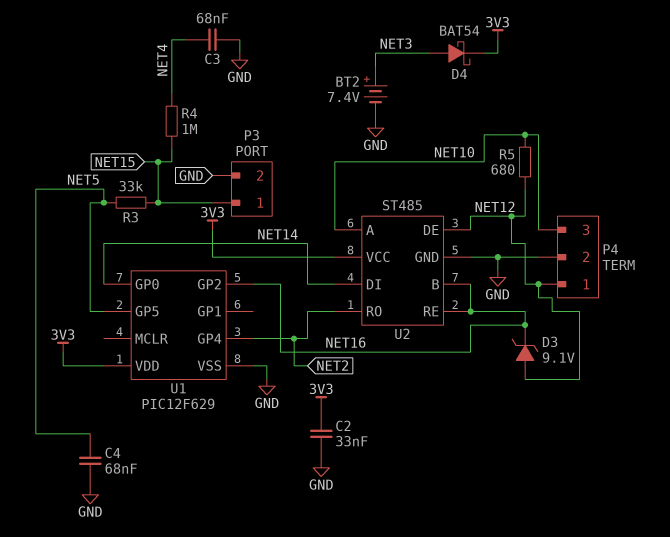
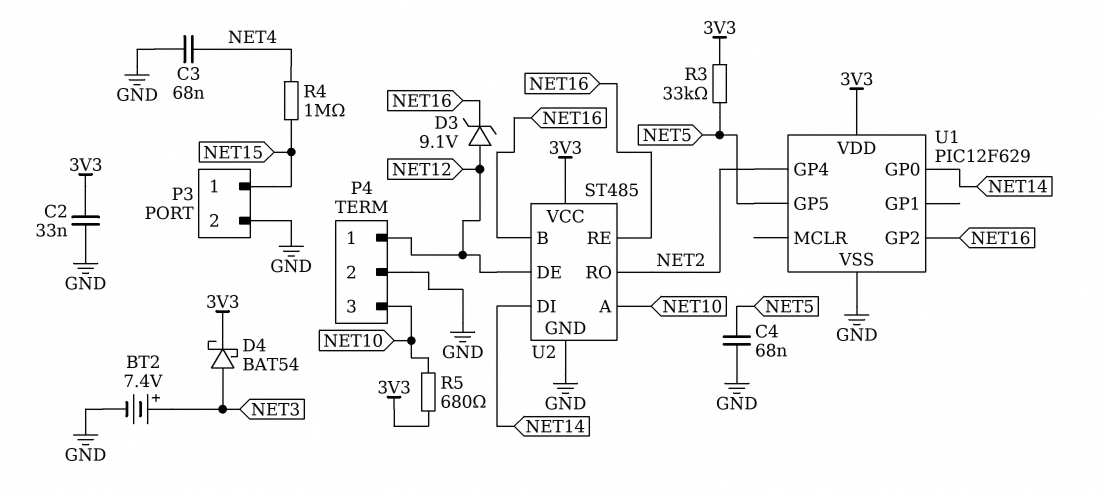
R3: 33k (NET5, NET15) -> 33k (3V3, NET5)
R5: 680 (NET10, NET12) -> 680 (3V3, NET10)

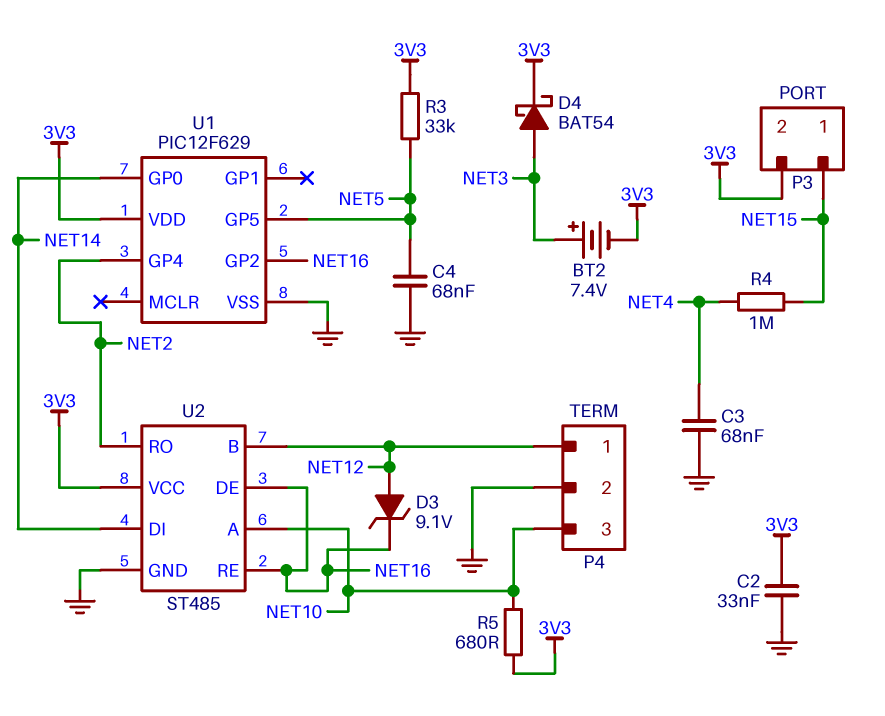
BT2: 7.4V (plus NET3, minus GND) -> 7.4V (plus NET3, minus 3V3)
P3 pin 2: GND -> 3V3
U2 pin B: NET16 -> NET12
U2 pin DE: NET12 -> NET16

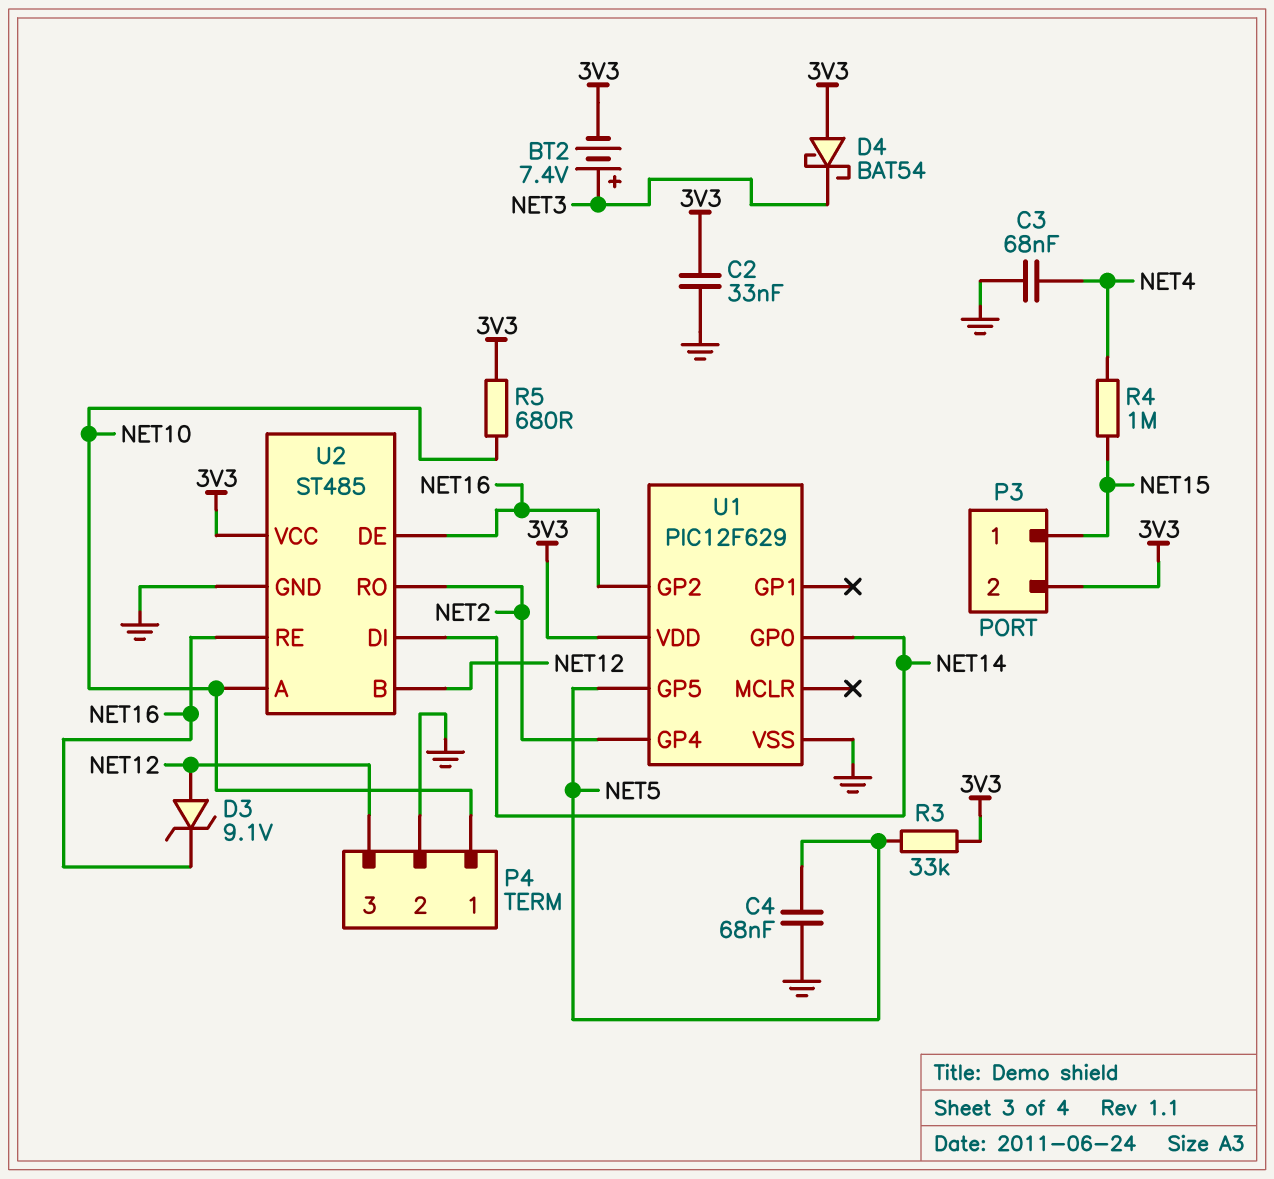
D4: schottky BAT54 (A NET3, K 3V3) -> schottky BAT54 (A 3V3, K NET3)
P4 pin 1: NET12 -> NET10
P4 pin 3: NET10 -> NET12

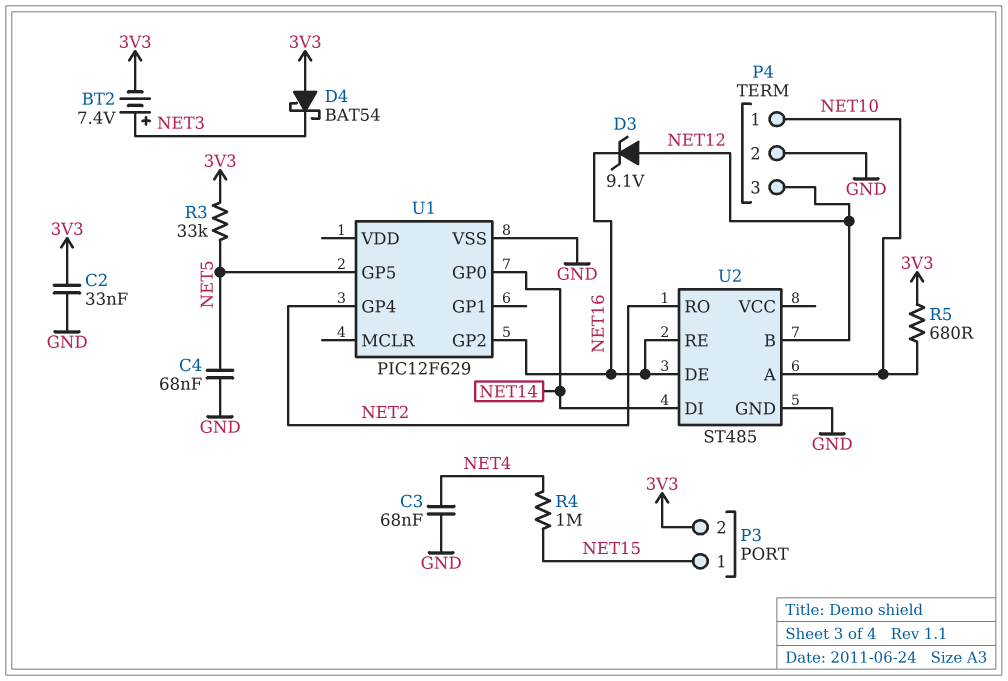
U1 pin VDD: 3V3 -> none
U2 pin VCC: 3V3 -> none

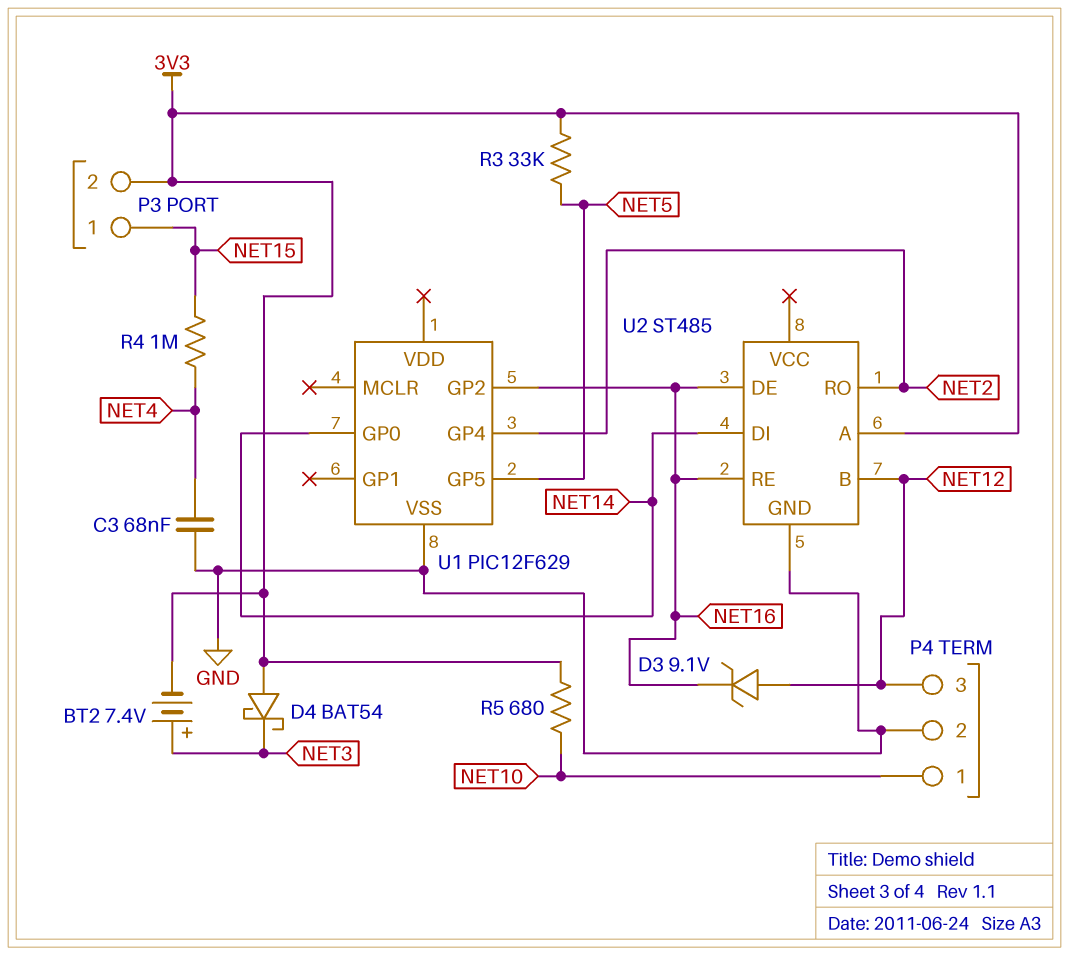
C2: 33nF (3V3, GND) -> none
C4: 68nF (GND, NET5) -> none
U2 pin A: NET10 -> 3V3

